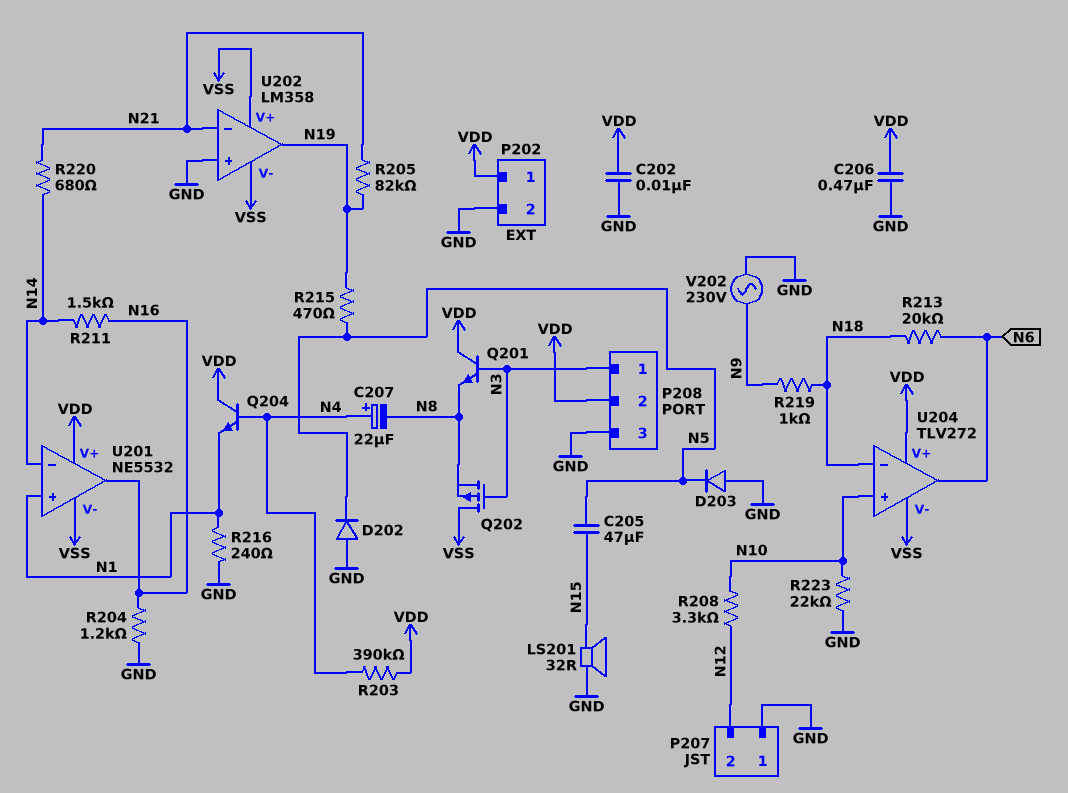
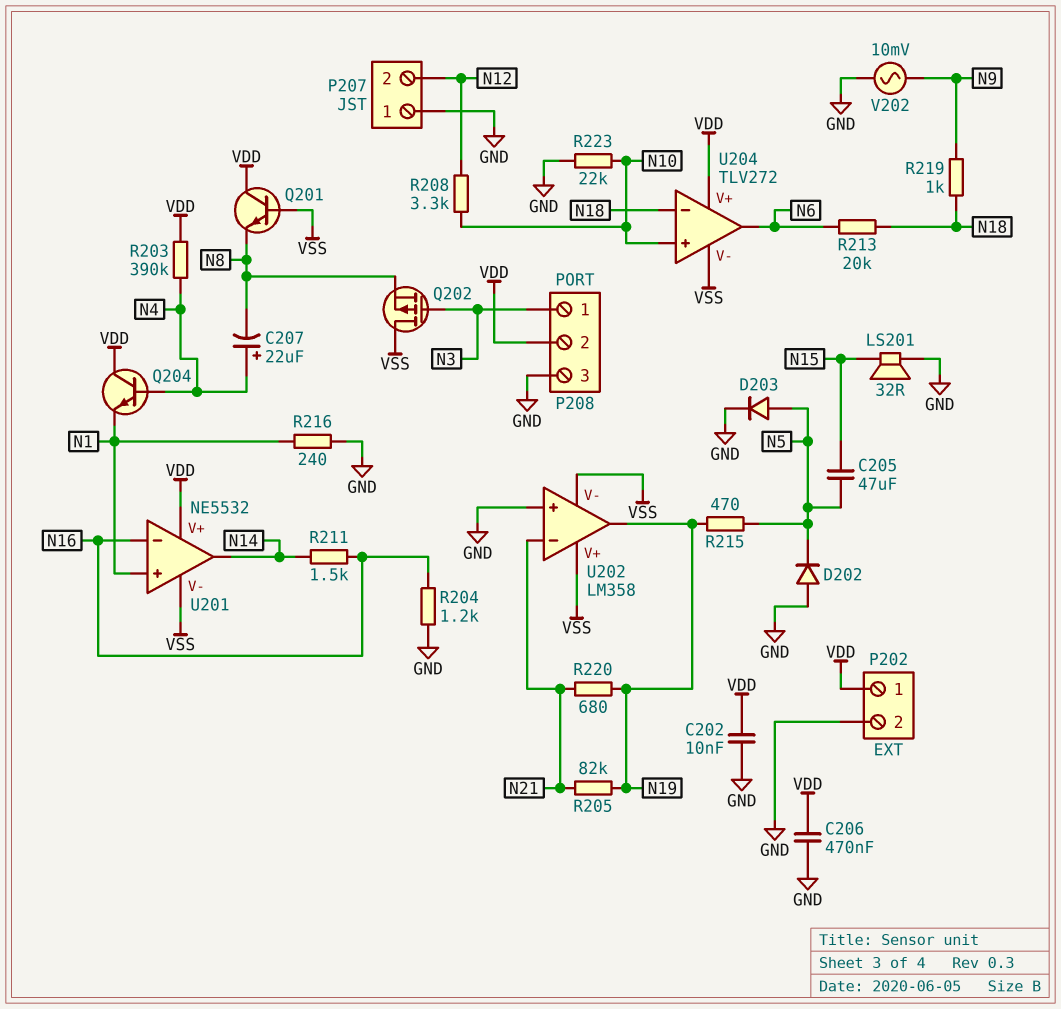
D203: diode (A GND, K N5) -> diode (A N5, K GND)
Q201: NPN (B N3, C VDD, E N8) -> NPN (B VSS, C VDD, E N8)
R220: 680 (N14, N21) -> 680 (N19, N21)
U201 pin in-: N14 -> N16
U201 pin out: N16 -> N14
V202: AC 230V (GND, N9) -> AC 10mV (GND, N9)

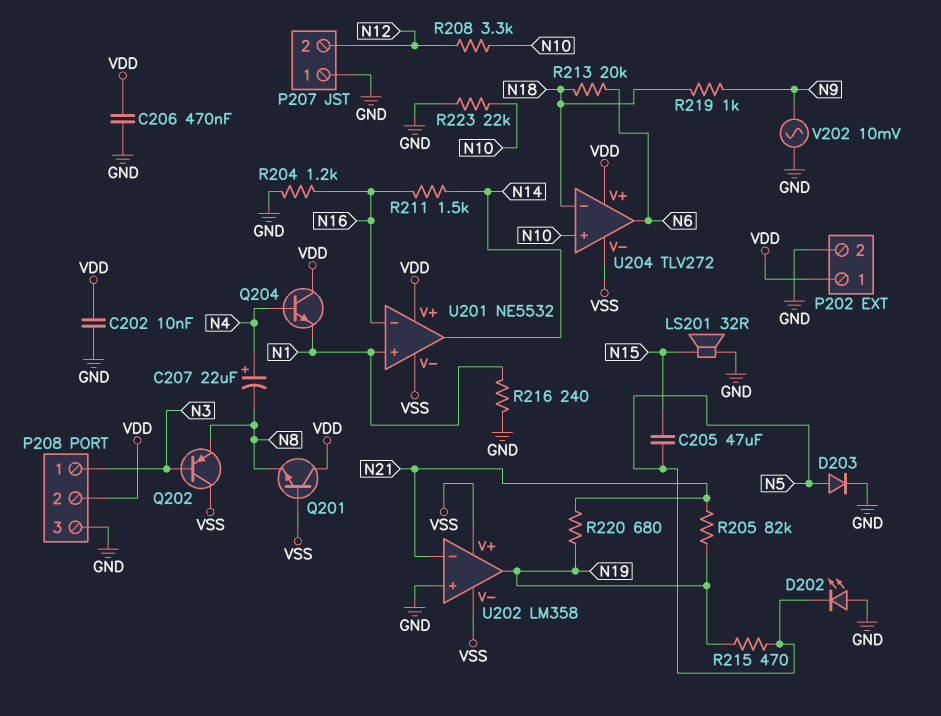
D202: diode (A GND, K N5) -> LED (A GND, K N5)
Q202: PMOS (G N3, D VSS, S N8) -> PNP (B N3, C VSS, E N8)
R203: 390k (N4, VDD) -> none

